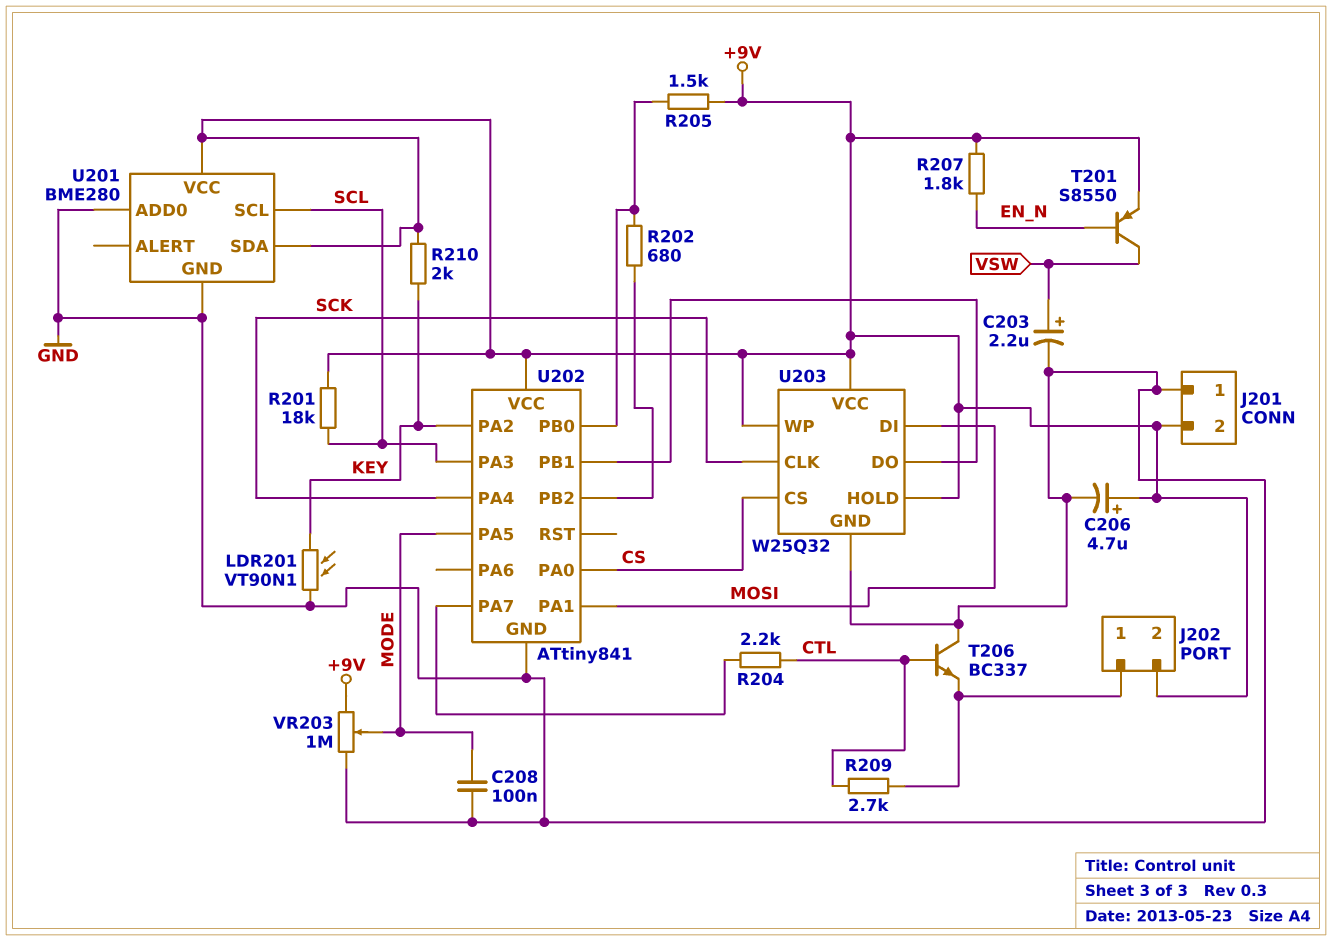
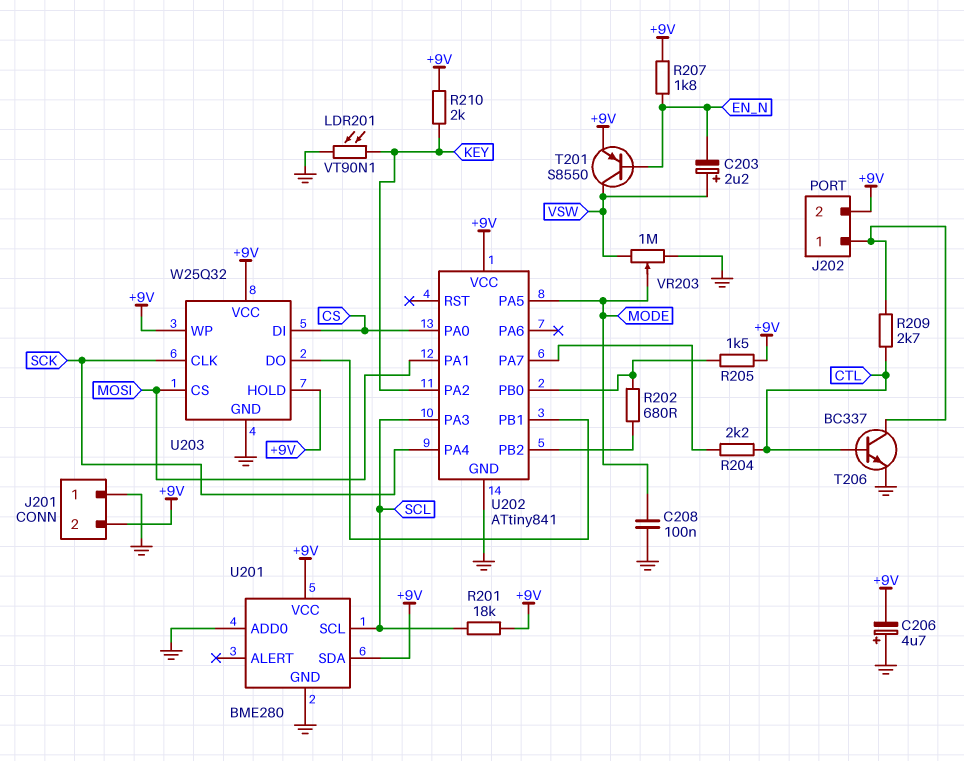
C203: 2.2uF (plus VSW, minus GND) -> 2.2uF (plus VSW, minus EN_N)
C206: 4.7uF (plus +9V, minus GND) -> 4.7uF (plus GND, minus +9V)
T206: NPN BC337 (B CTL, C GND, E J202/1) -> NPN BC337 (B CTL, C J202/1, E GND)
U203 pin CS: CS -> MOSI
U203 pin DI: MOSI -> CS
VR203: 1M (+9V, GND, wiper MODE) -> 1M (GND, VSW, wiper MODE)

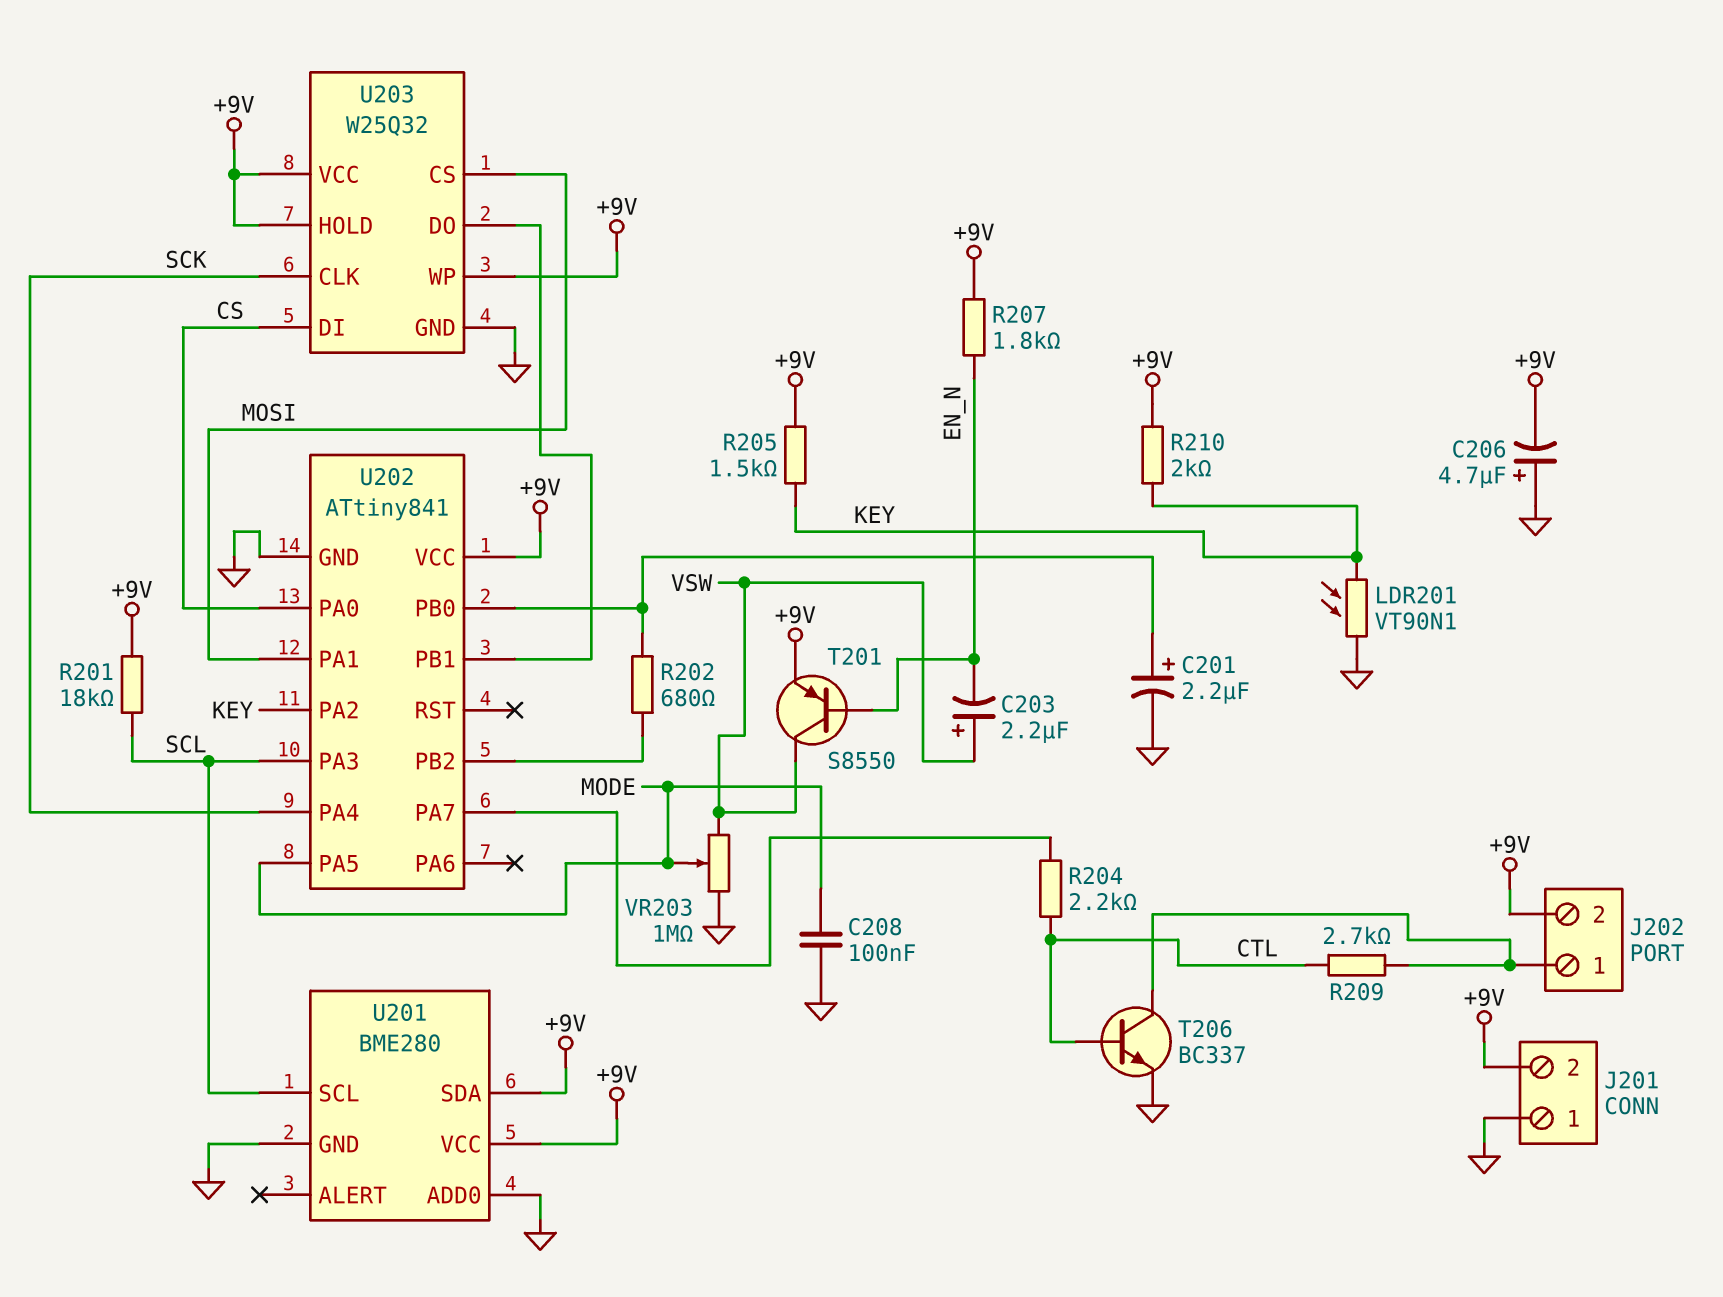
C201: none -> 2.2uF (plus U202/PB0, minus GND)
R205: 1.5k (+9V, U202/PB0) -> 1.5k (+9V, KEY)

